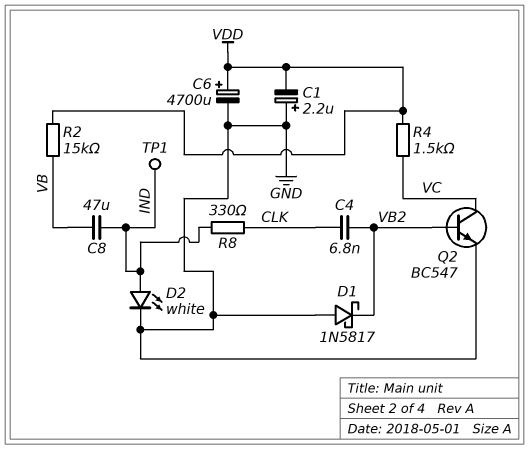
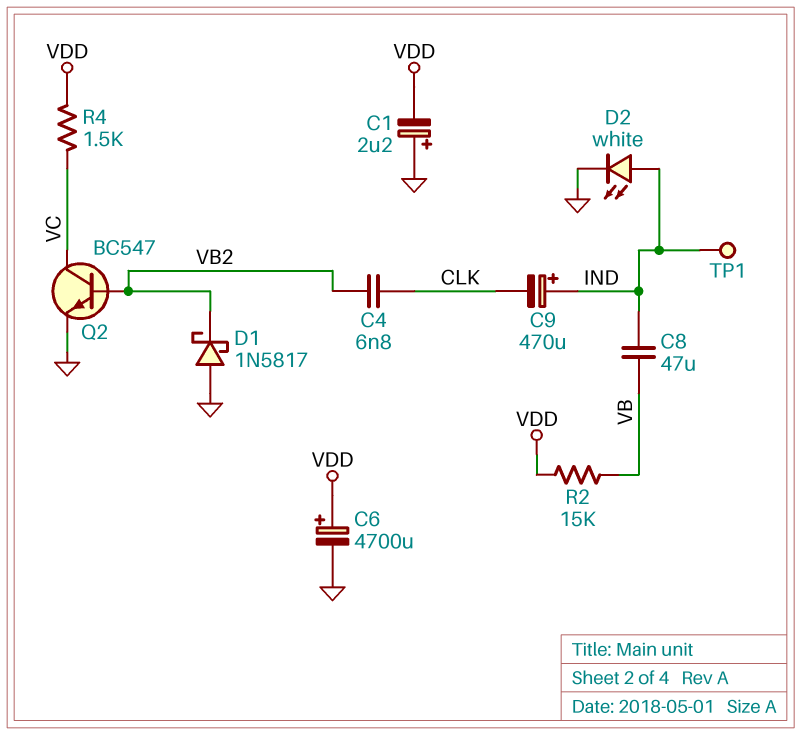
C9: none -> 470uF (plus IND, minus CLK)
R8: 330 (CLK, IND) -> none

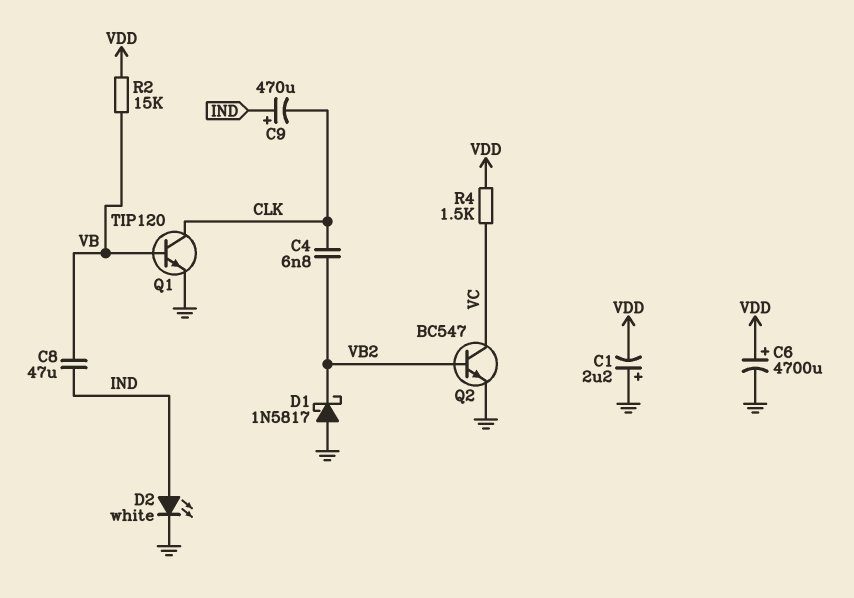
Q1: none -> NPN TIP120 (B VB, C CLK, E GND)
TP1: test point (IND) -> none

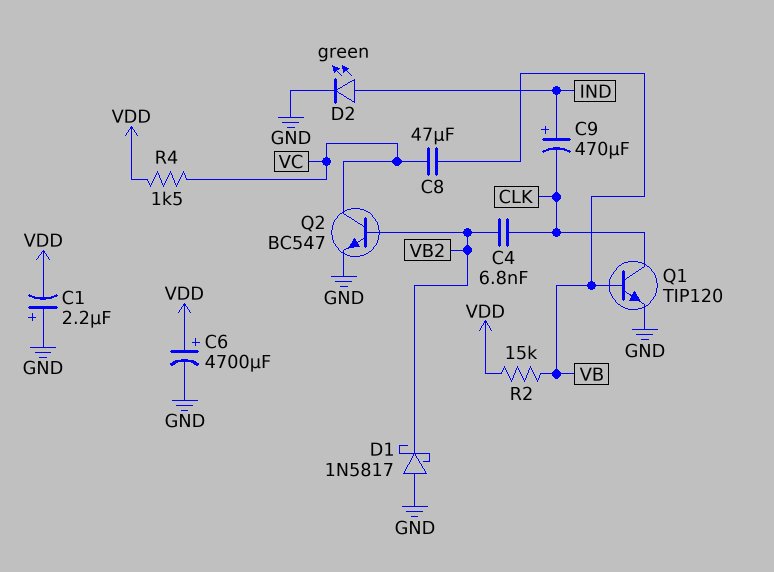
C8: 47uF (IND, VB) -> 47uF (VB, VC)
D2: LED white (A IND, K GND) -> LED green (A IND, K GND)

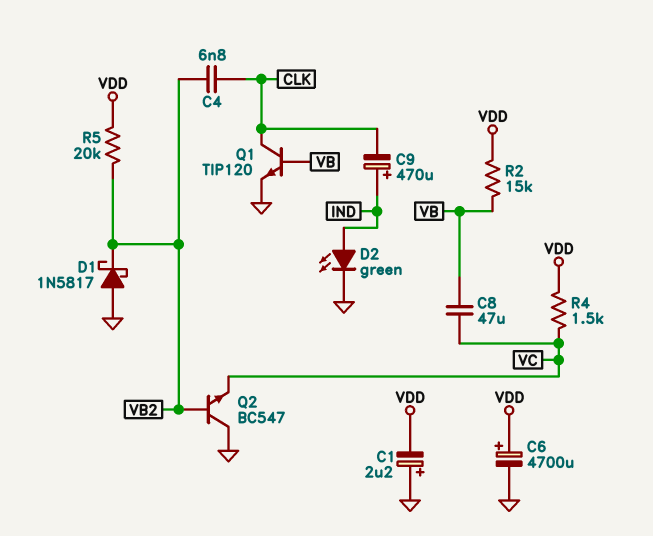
Q2: NPN BC547 (B VB2, C VC, E GND) -> NPN BC547 (B VB2, C GND, E VC)
R5: none -> 20k (VB2, VDD)

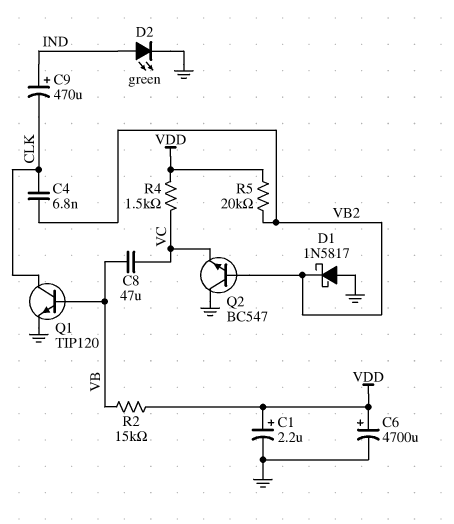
C1: 2.2uF (plus GND, minus VDD) -> 2.2uF (plus VDD, minus GND)

